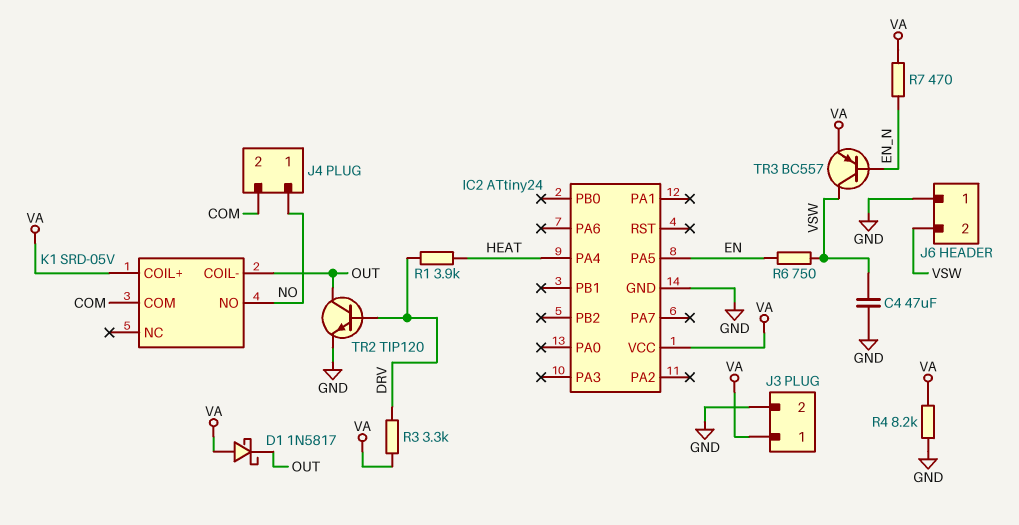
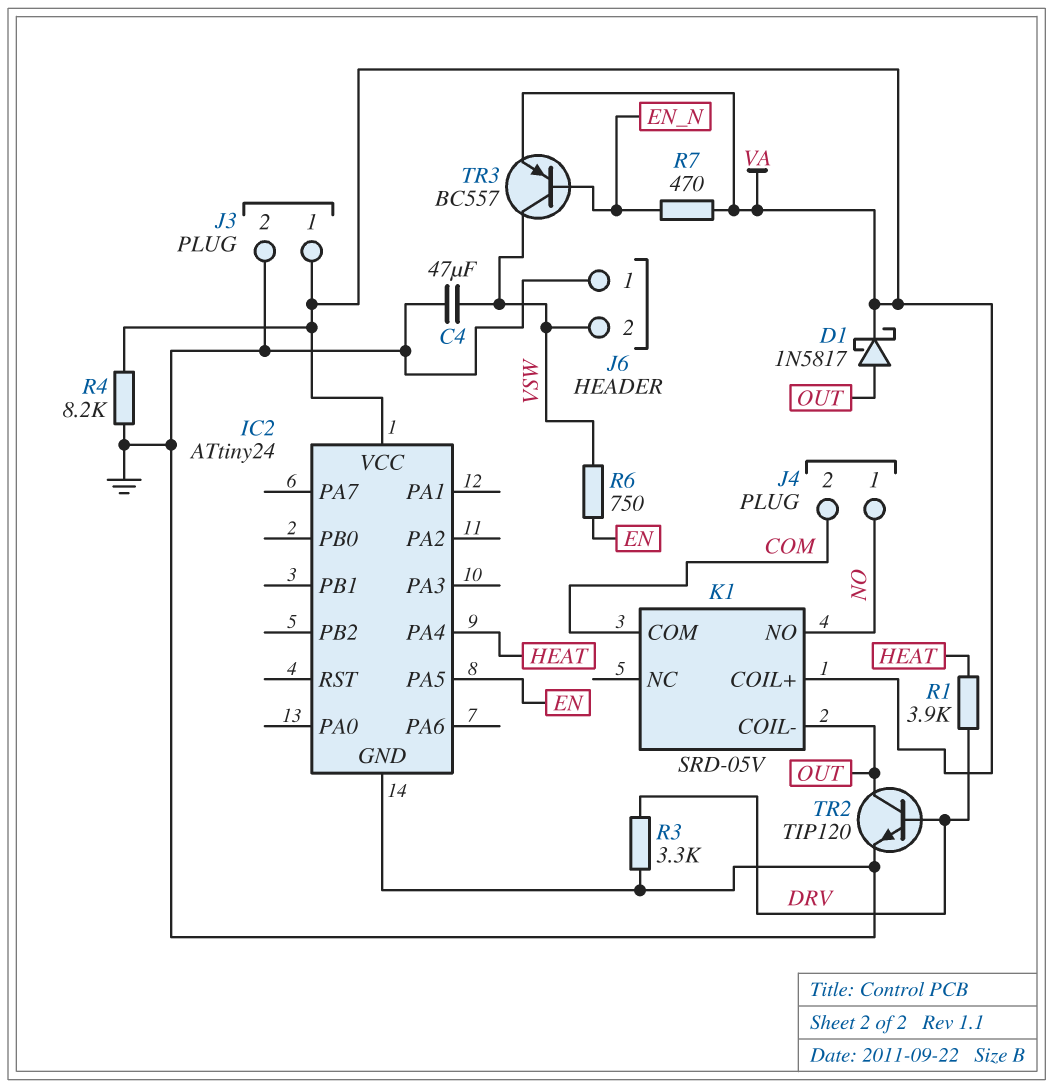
D1: schottky 1N5817 (A VA, K OUT) -> schottky 1N5817 (A OUT, K VA)
R3: 3.3k (DRV, VA) -> 3.3k (DRV, GND)

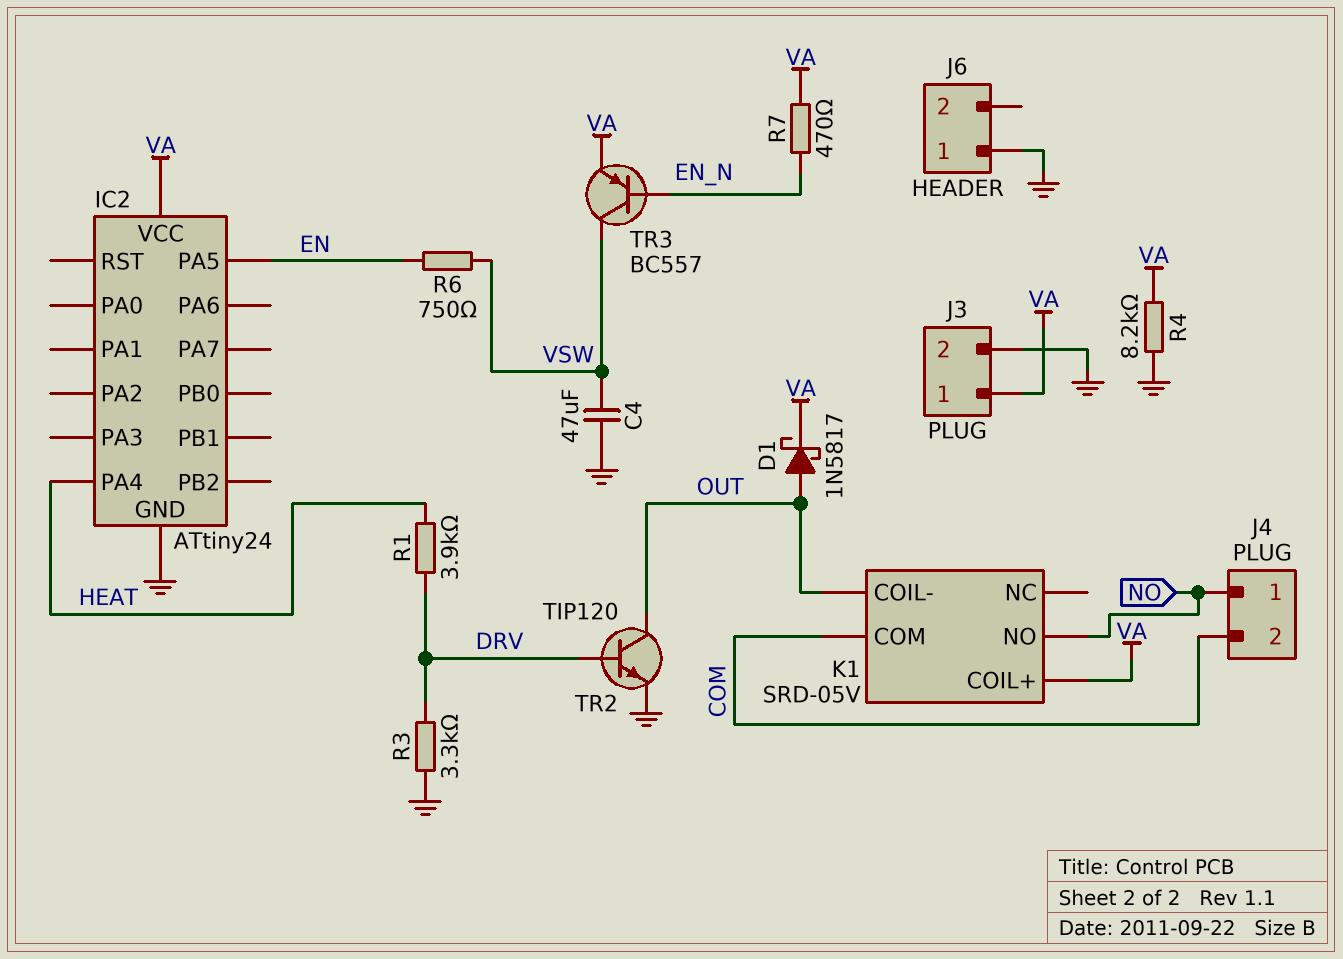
J6 pin 2: VSW -> none

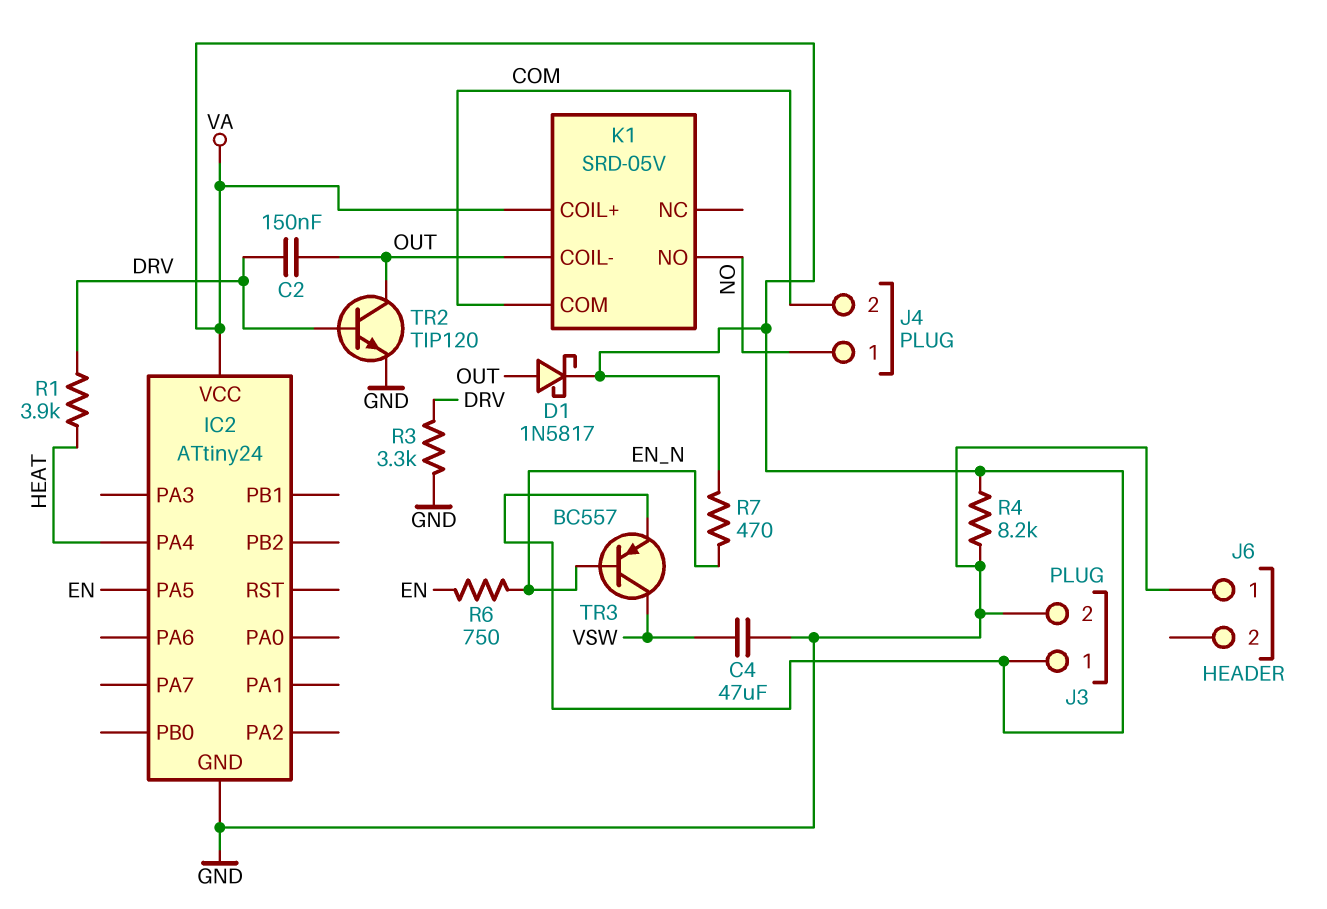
C2: none -> 150nF (DRV, OUT)
R6: 750 (EN, VSW) -> 750 (EN, EN_N)

